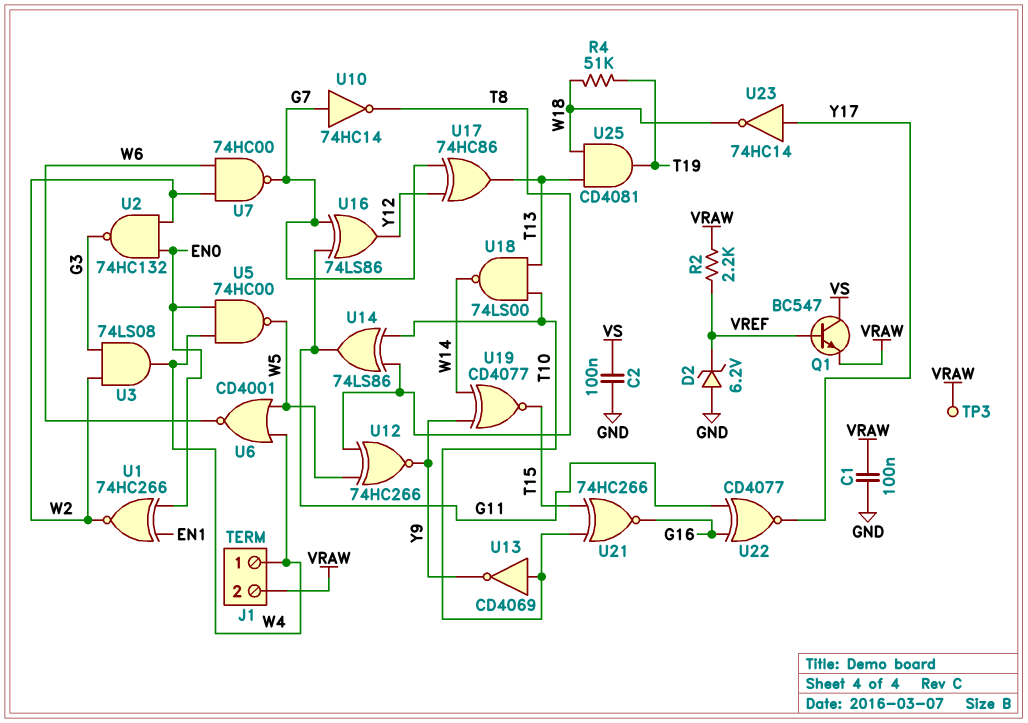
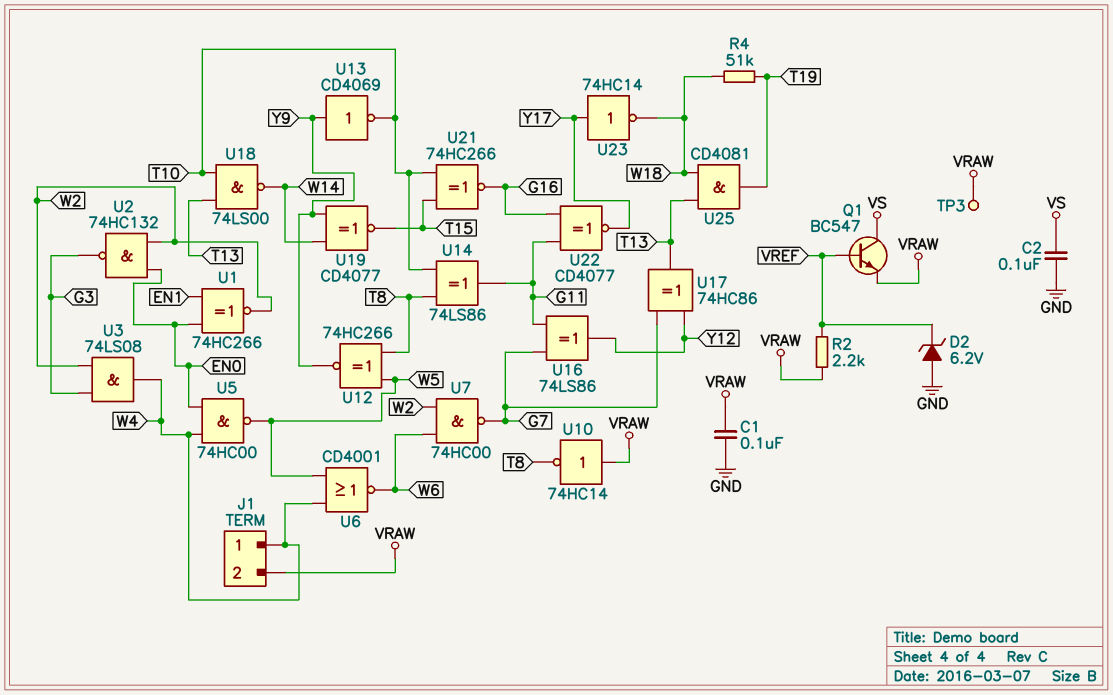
U10: NOT 74HC14 (in G7, out T8) -> NOT 74HC14 (in VRAW, out T8)
U13: NOT CD4069 (in T10, out Y9) -> NOT CD4069 (in Y9, out T10)

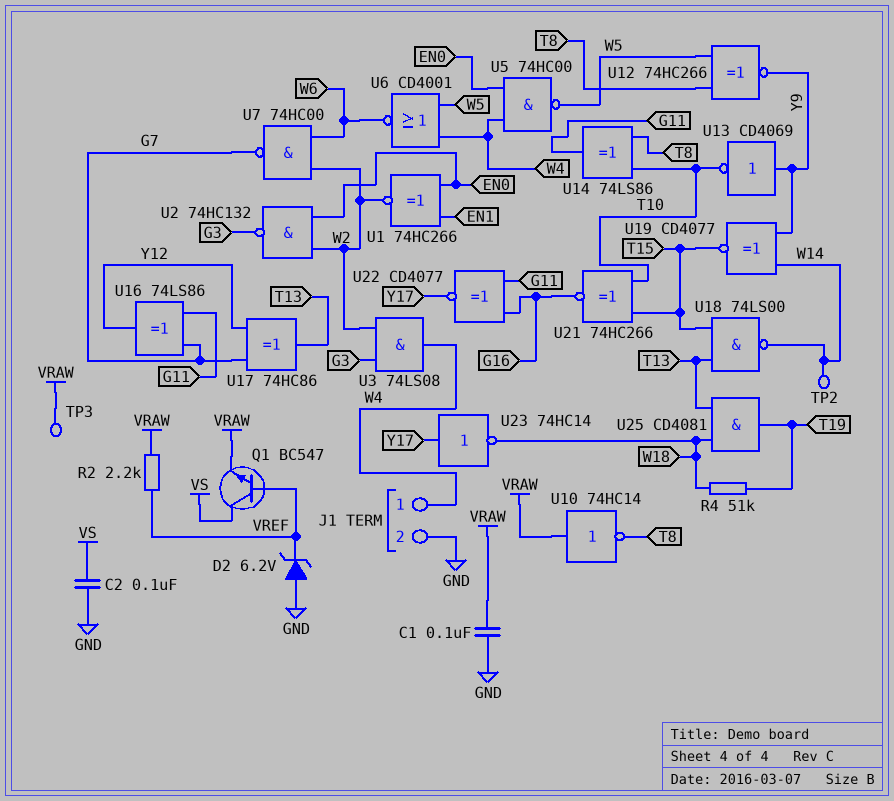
J1 pin 2: VRAW -> GND
TP2: none -> test point (W14)
U18: NAND 74LS00 (in T10, in T13, out W14) -> NAND 74LS00 (in T13, in T15, out W14)

